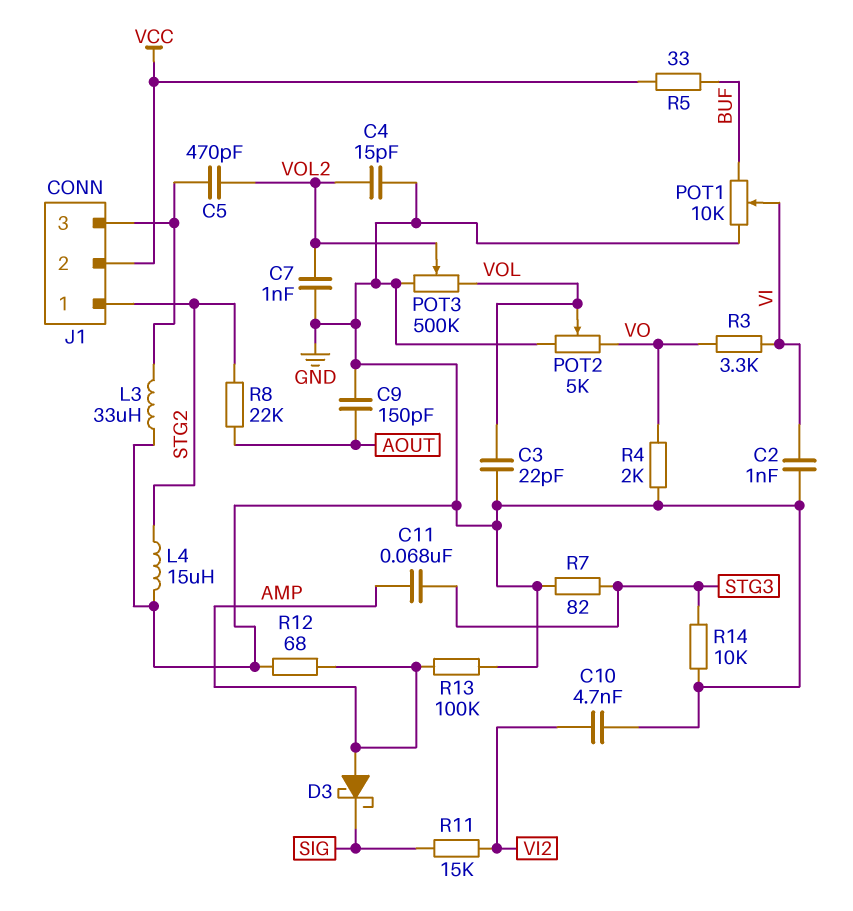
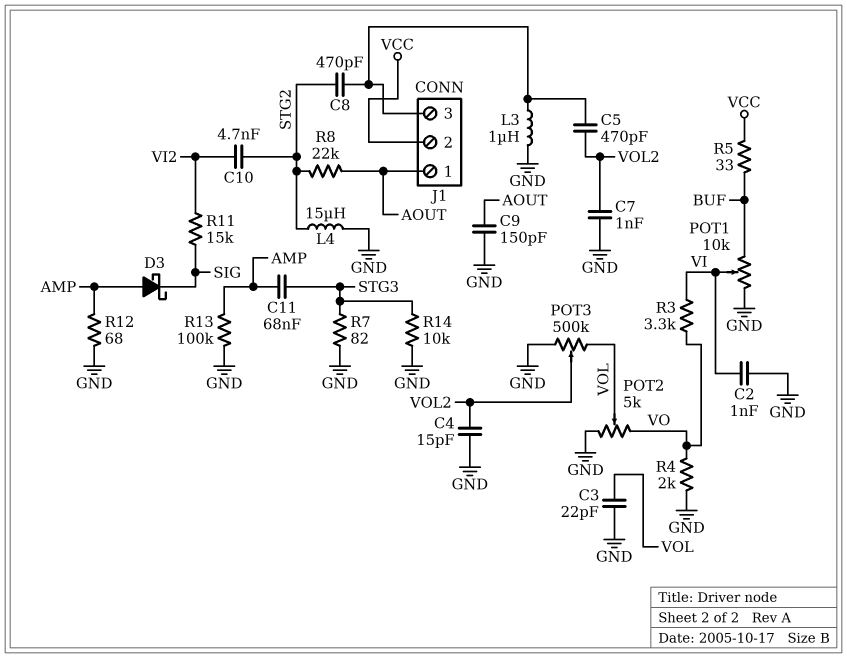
C8: none -> 470pF (J1/3, STG2)
C10: 4.7nF (GND, VI2) -> 4.7nF (STG2, VI2)
J1 pin 1: STG2 -> AOUT
L3: 33uH (GND, J1/3) -> 1uH (GND, J1/3)

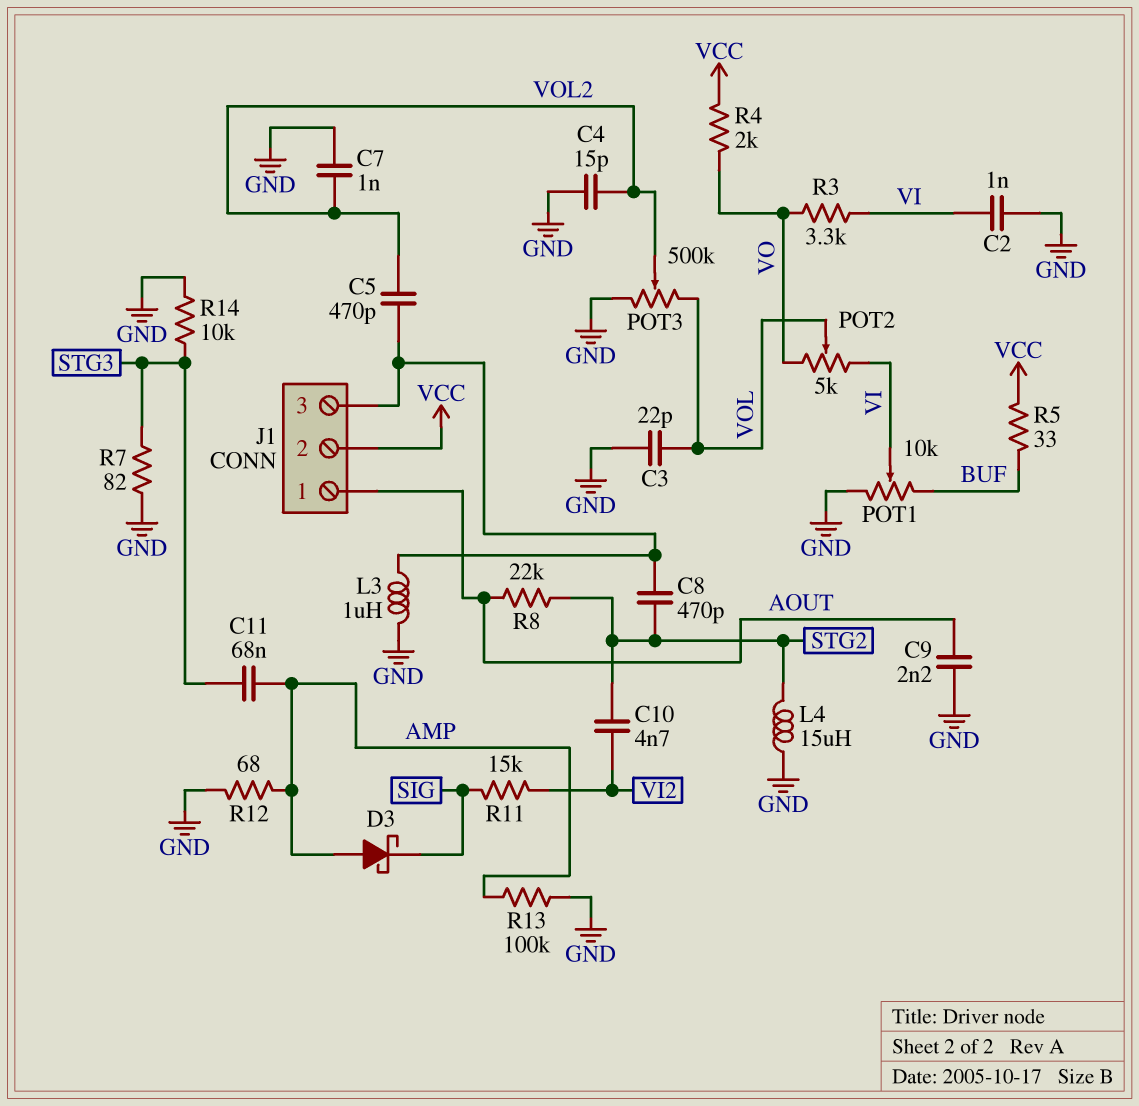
C9: 150pF (AOUT, GND) -> 2.2nF (AOUT, GND)
POT2: 5k (GND, VO, wiper VOL) -> 5k (VI, VO, wiper VOL)
R4: 2k (GND, VO) -> 2k (VCC, VO)

